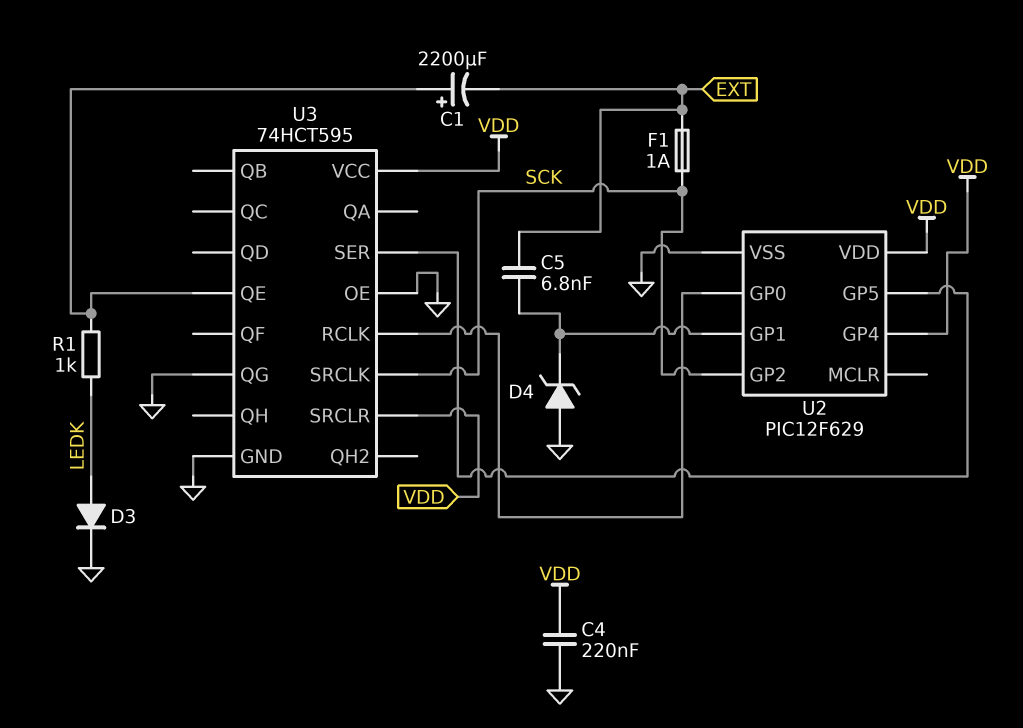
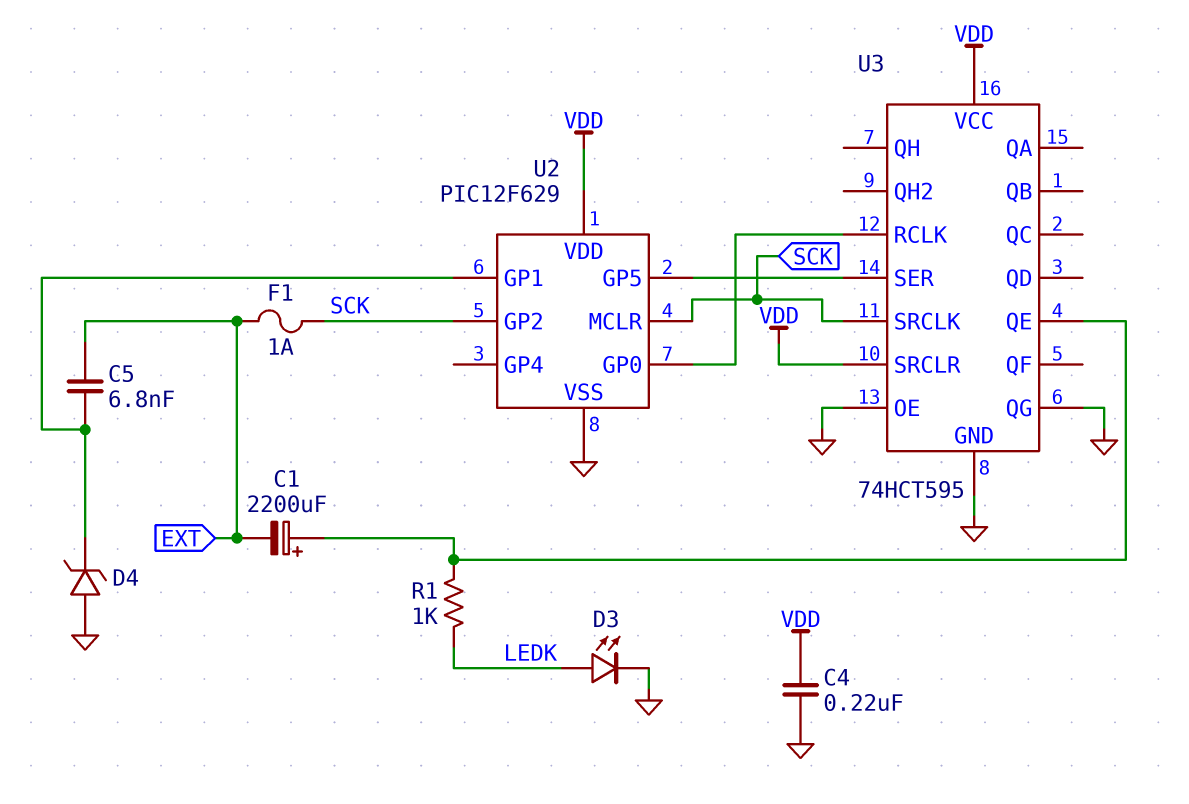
D3: diode (A LEDK, K GND) -> LED (A LEDK, K GND)
U2 pin GP4: VDD -> none
U2 pin MCLR: none -> SCK

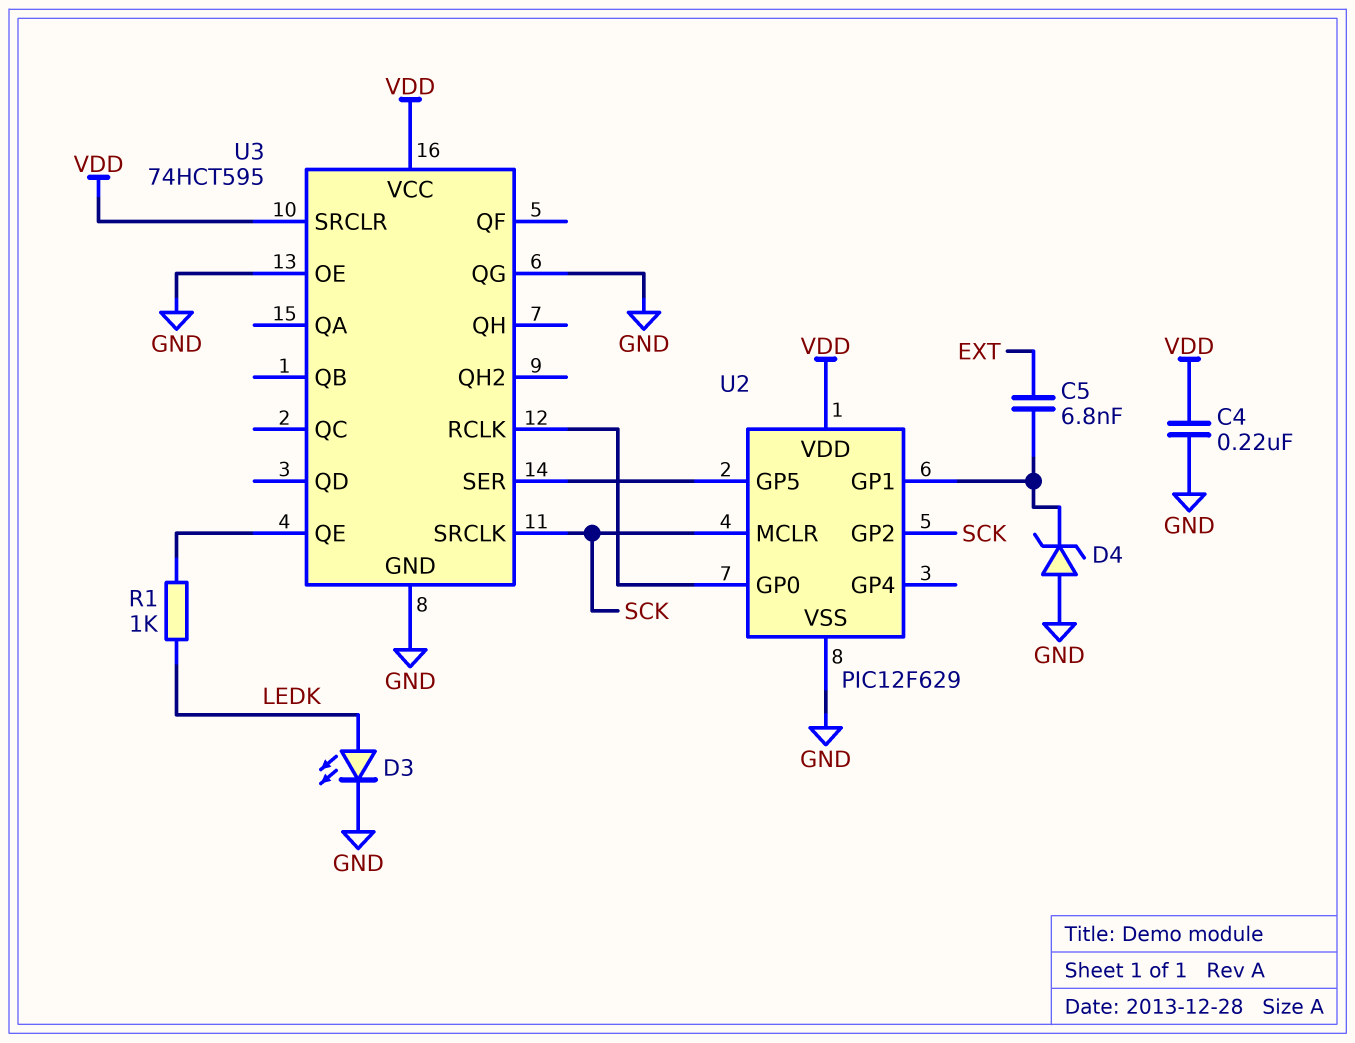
C1: 2200uF (plus U3/QE, minus EXT) -> none
F1: 1A (EXT, SCK) -> none

